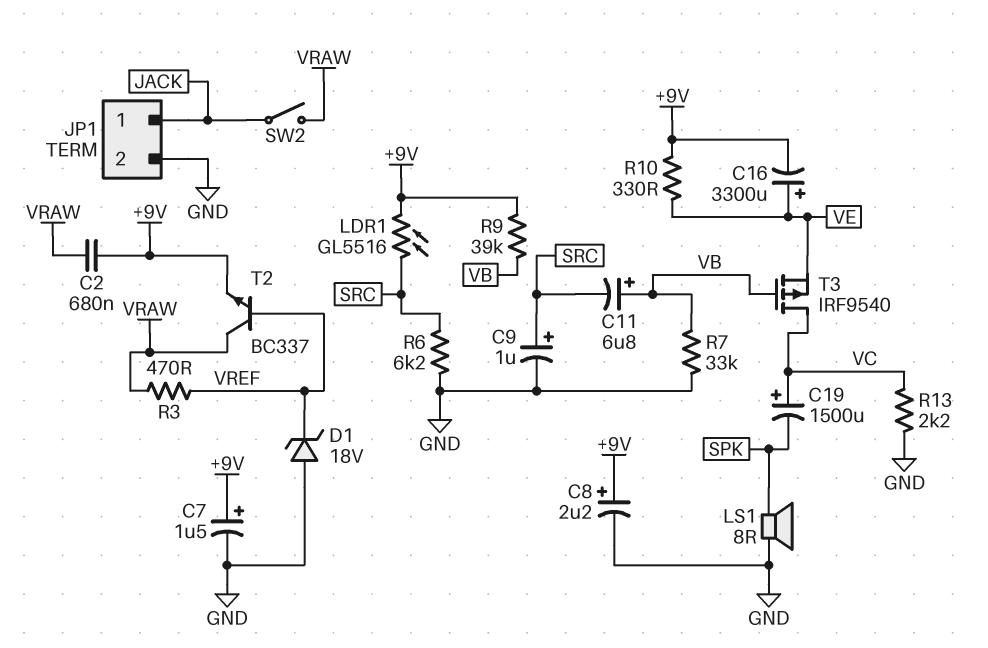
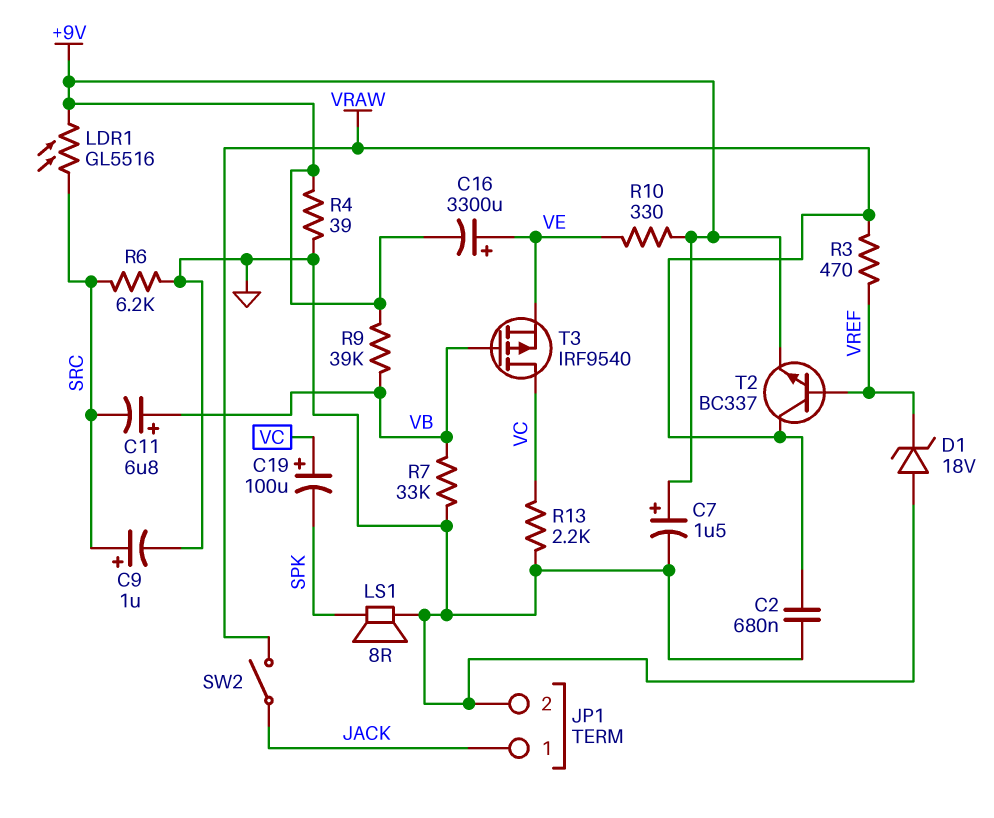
C2: 680nF (+9V, VRAW) -> 680nF (GND, VRAW)
C8: 2.2uF (plus +9V, minus GND) -> none
C19: 1500uF (plus VC, minus SPK) -> 100uF (plus VC, minus SPK)
R4: none -> 39 (+9V, GND)

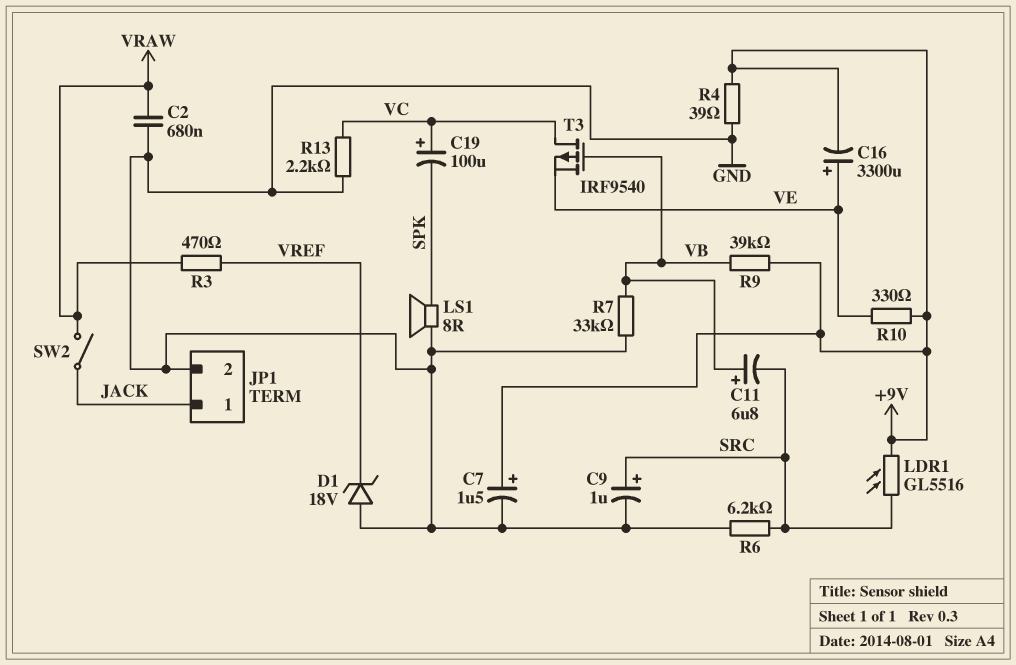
T2: NPN BC337 (B VREF, C VRAW, E +9V) -> none

